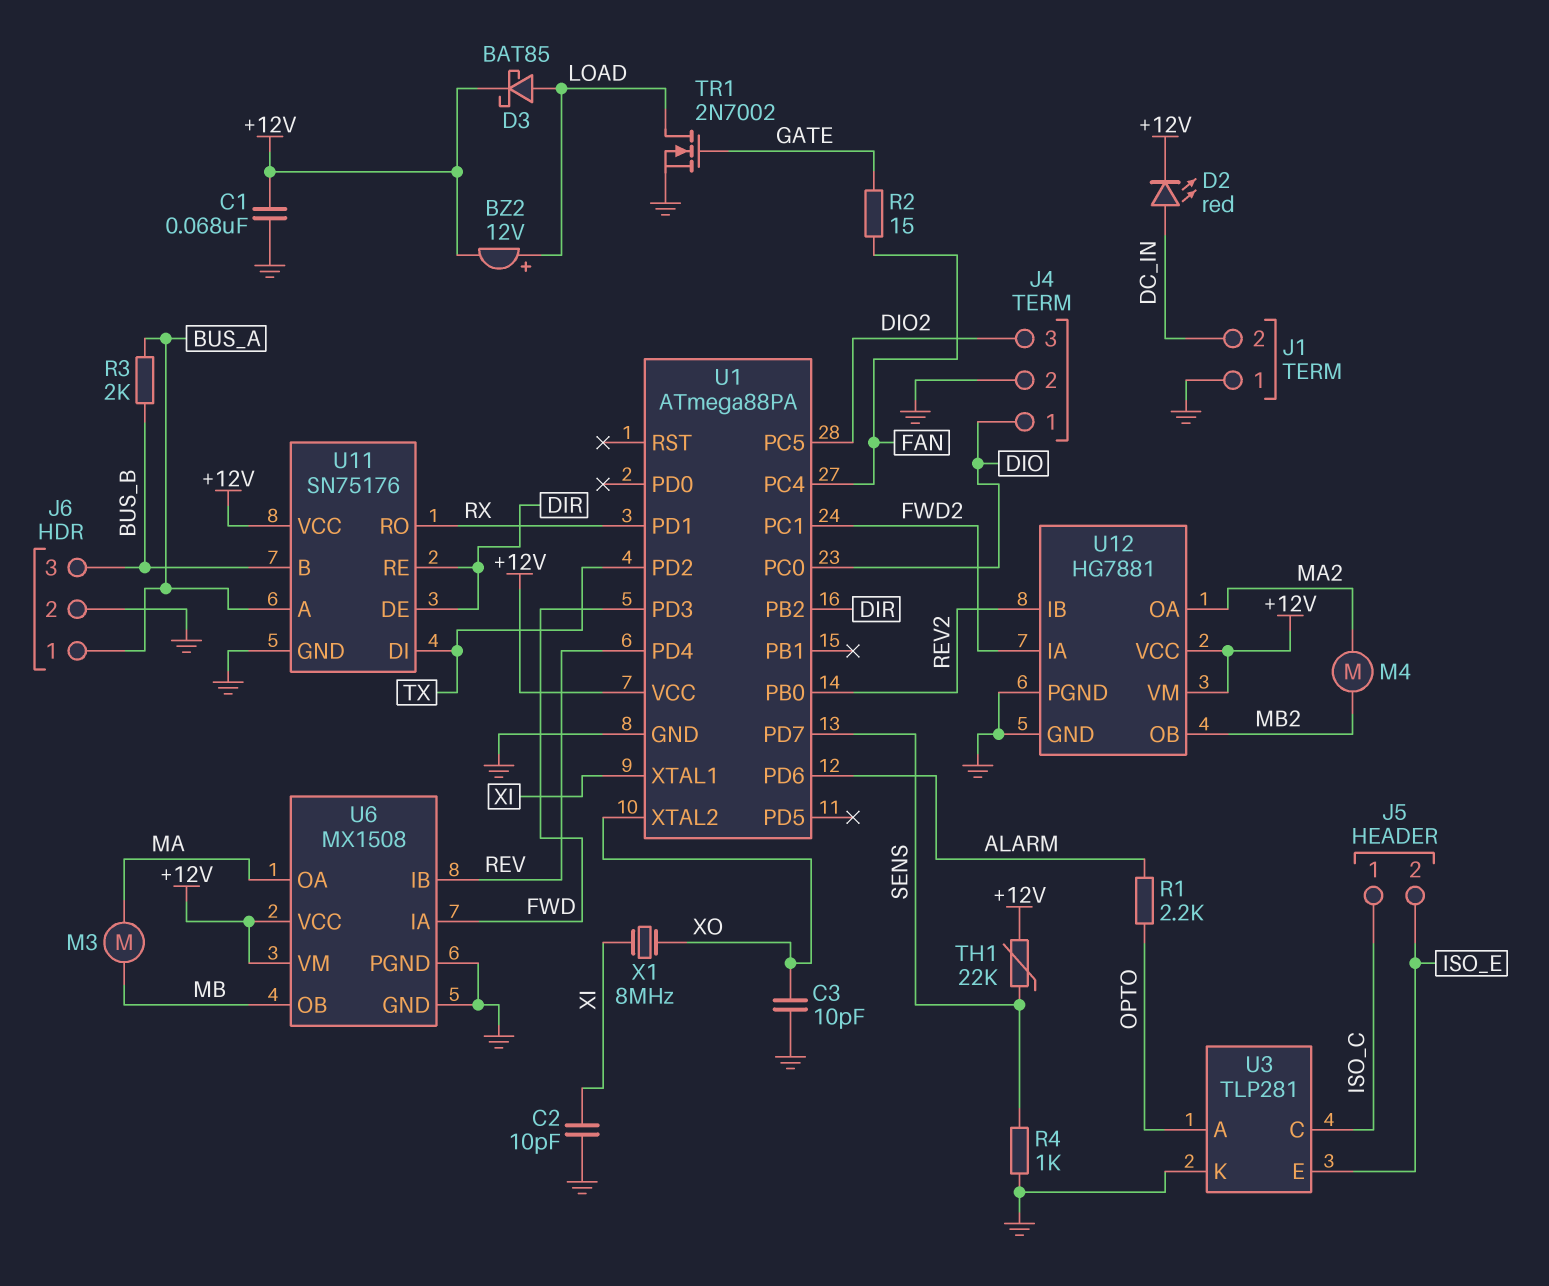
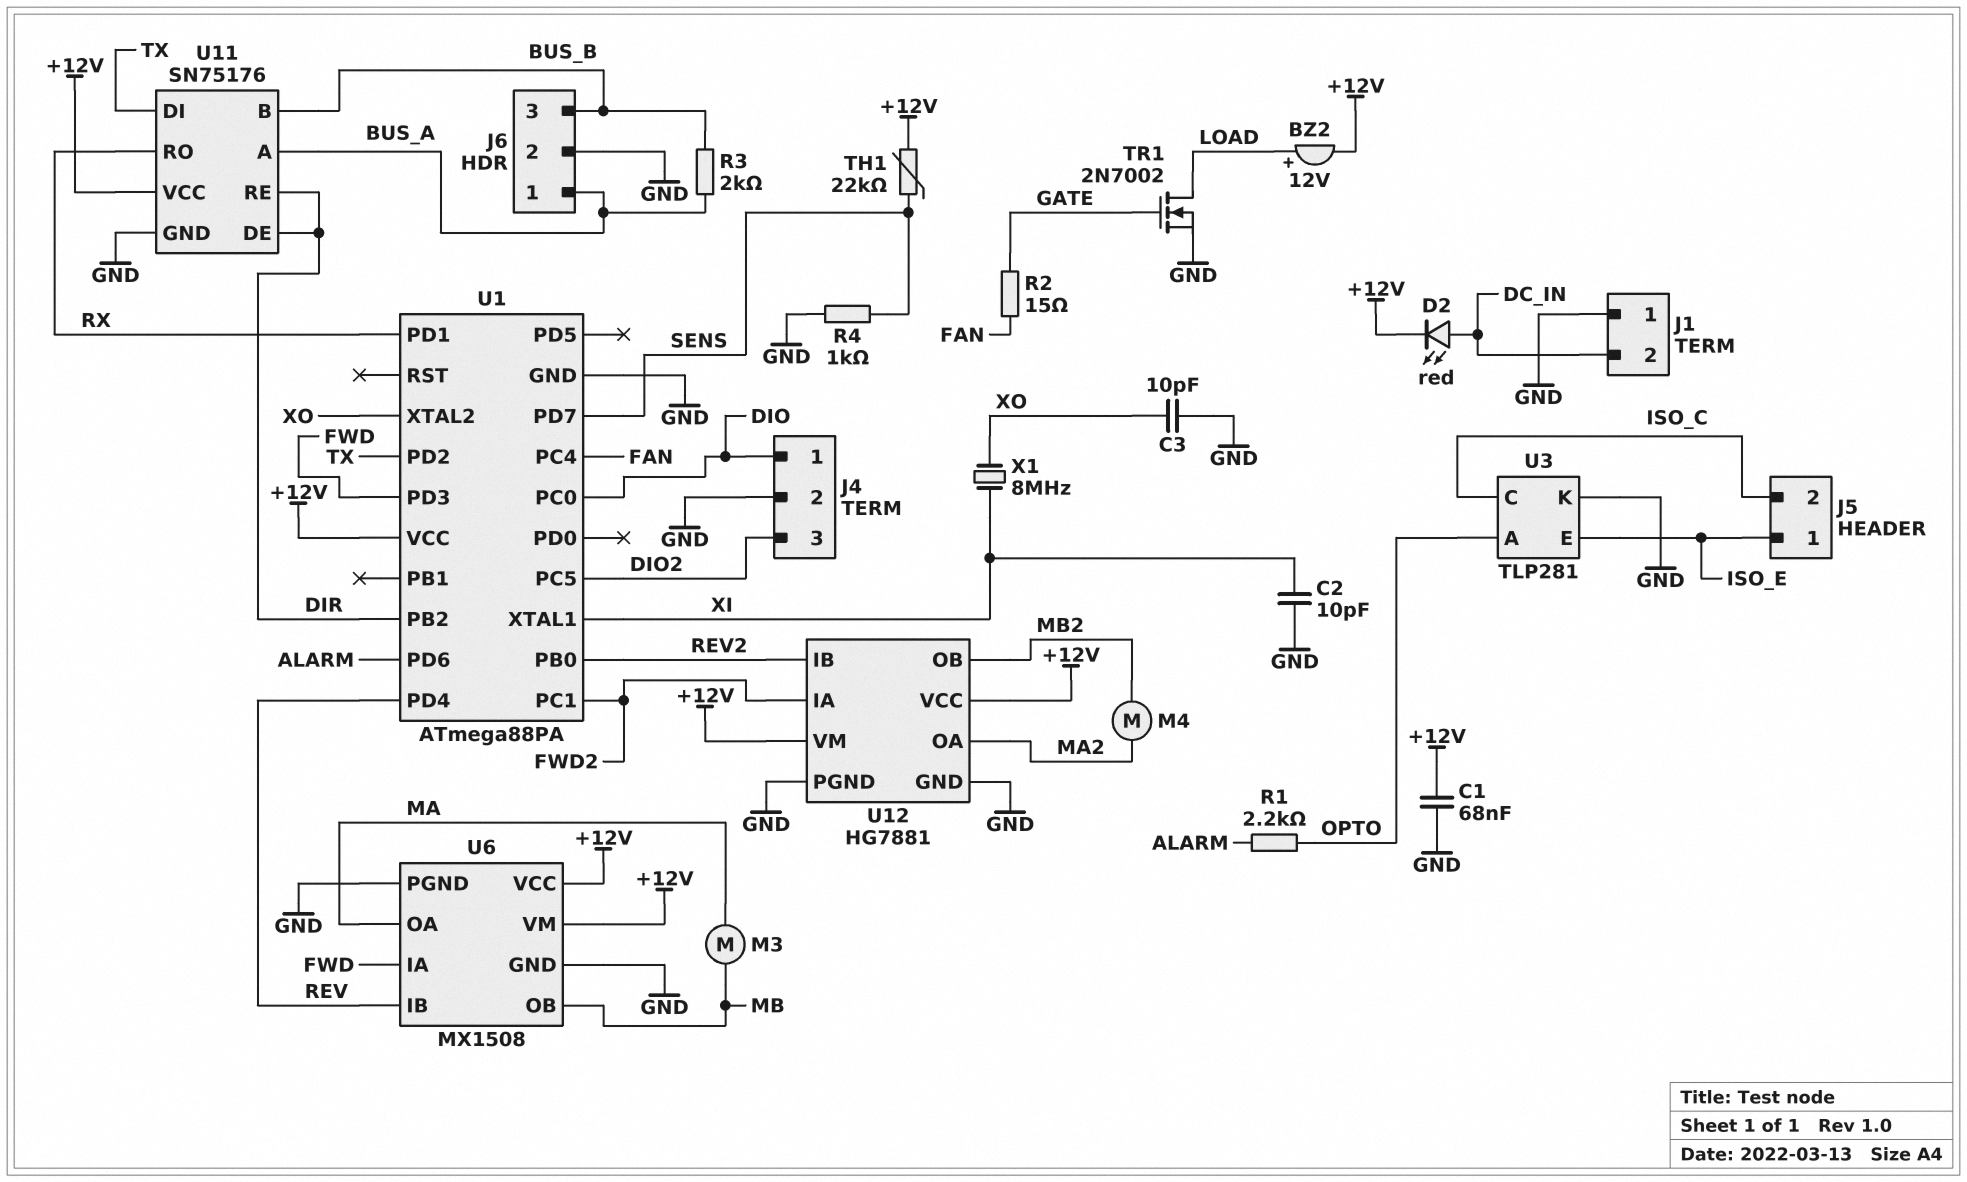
D3: schottky BAT85 (A LOAD, K +12V) -> none
J5 pin 1: ISO_C -> ISO_E
J5 pin 2: ISO_E -> ISO_C

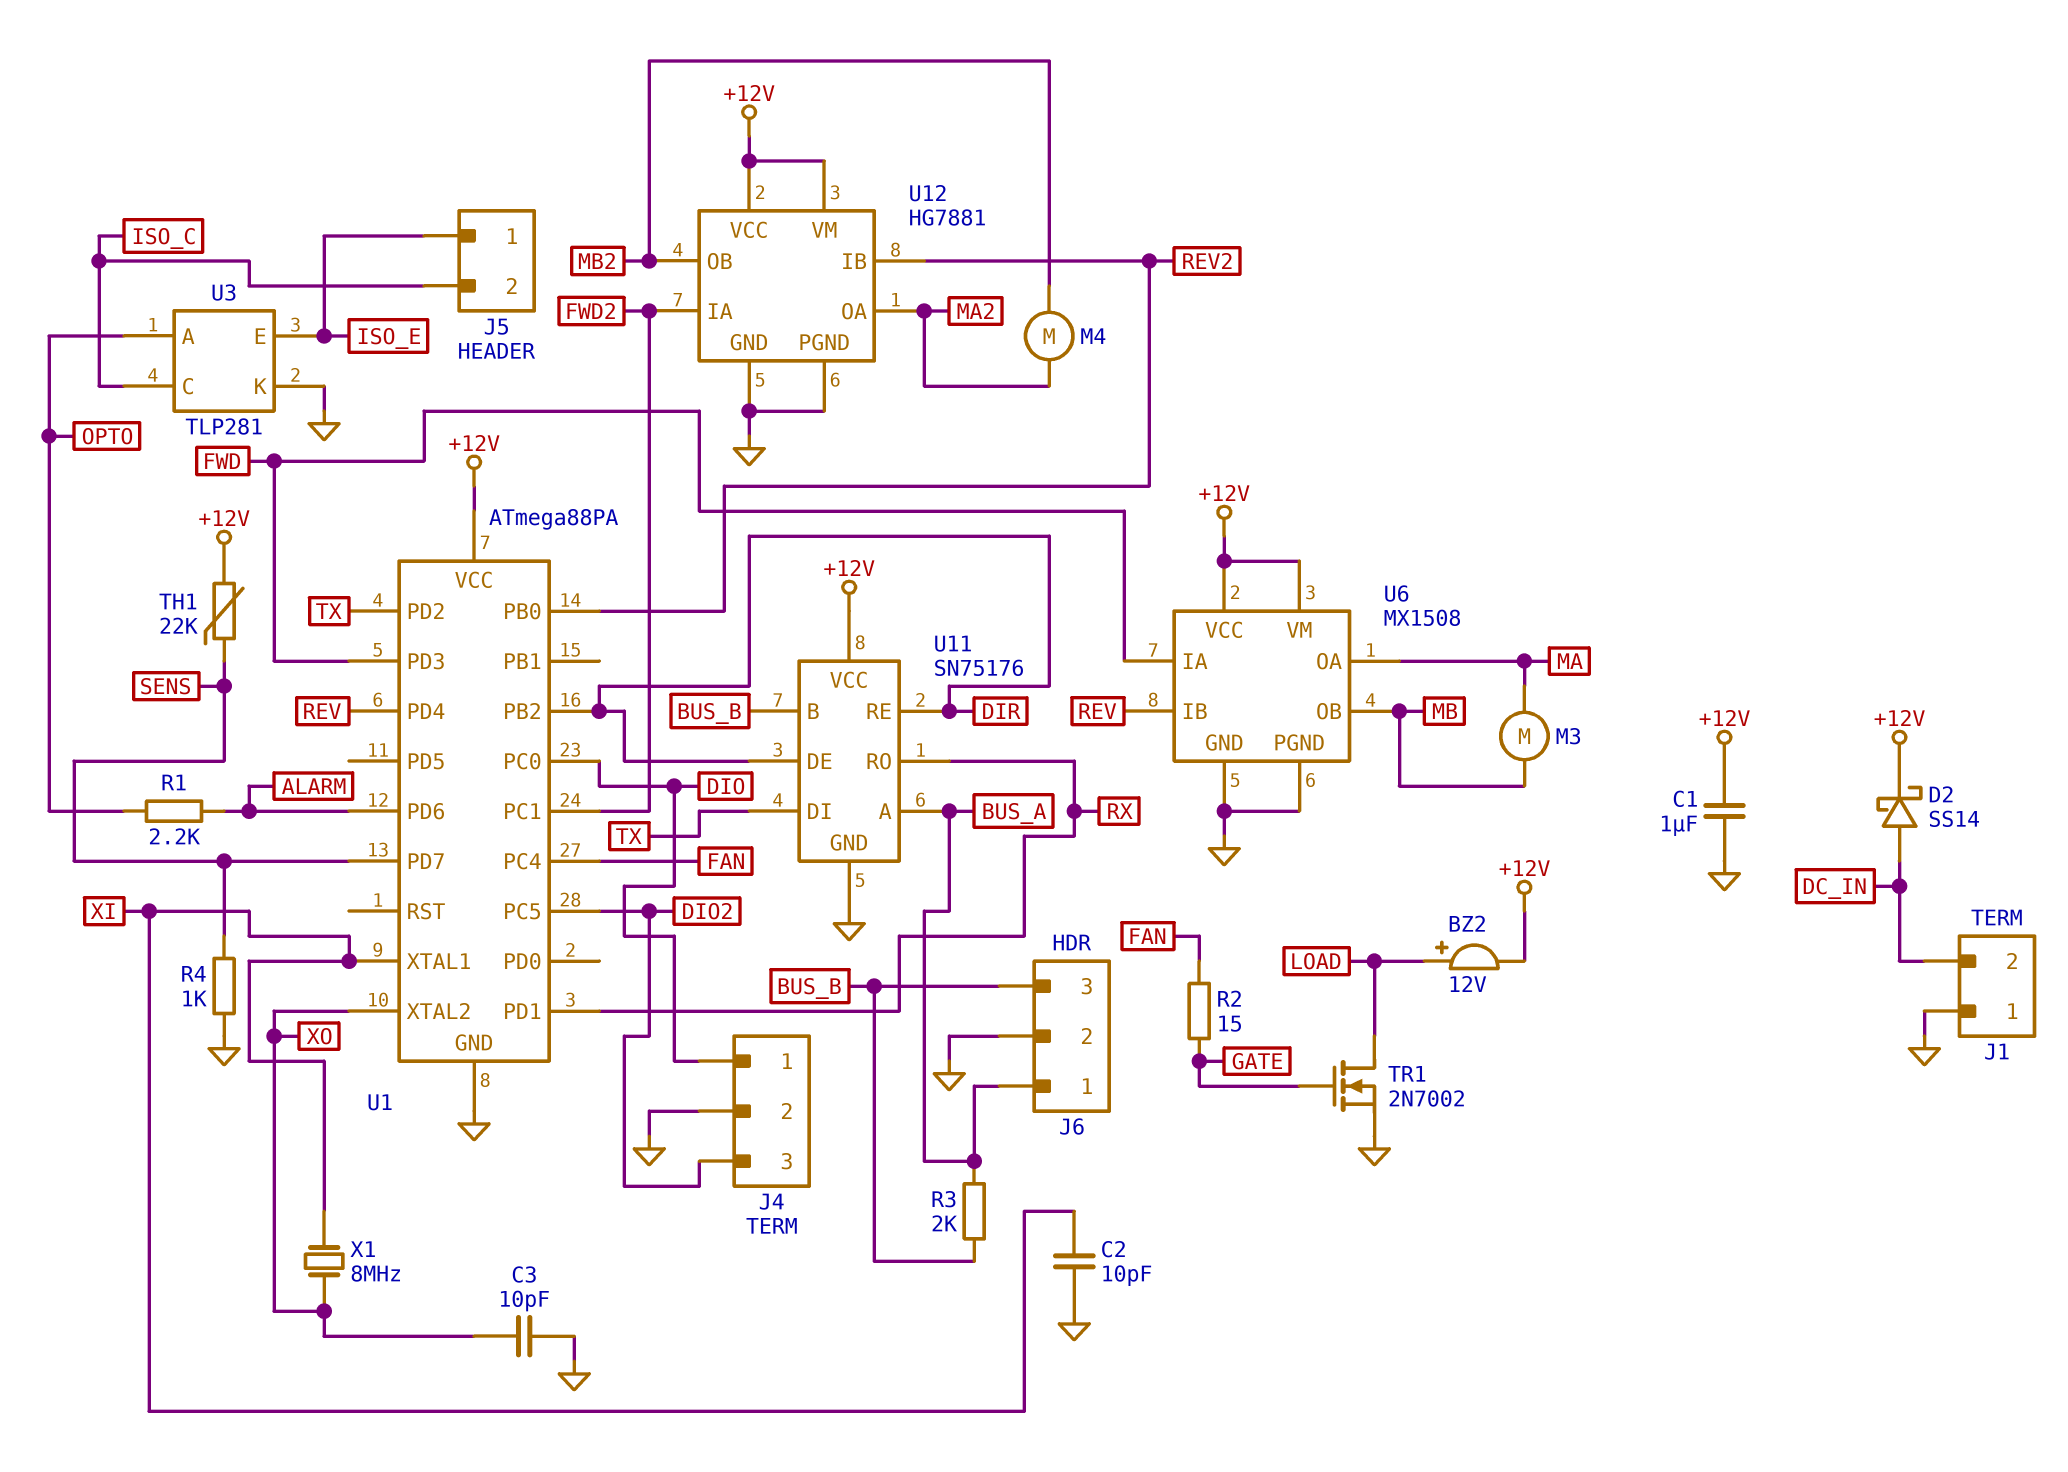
C1: 68nF (+12V, GND) -> 1uF (+12V, GND)
D2: LED red (A DC_IN, K +12V) -> schottky SS14 (A DC_IN, K +12V)

